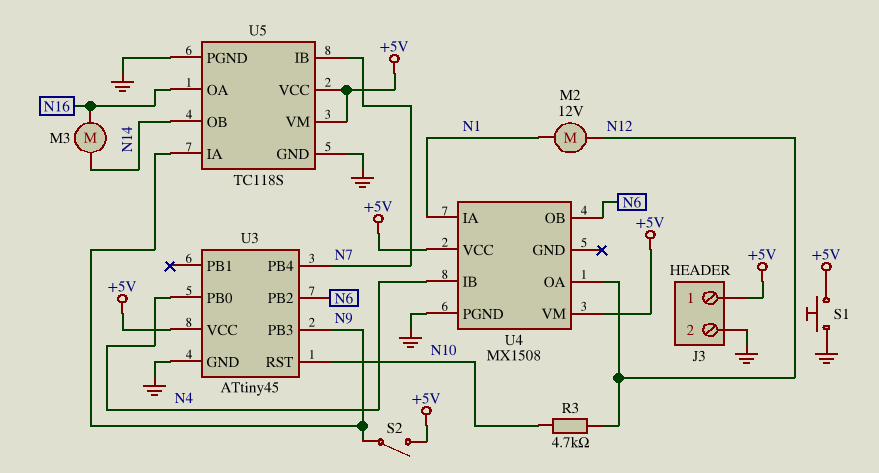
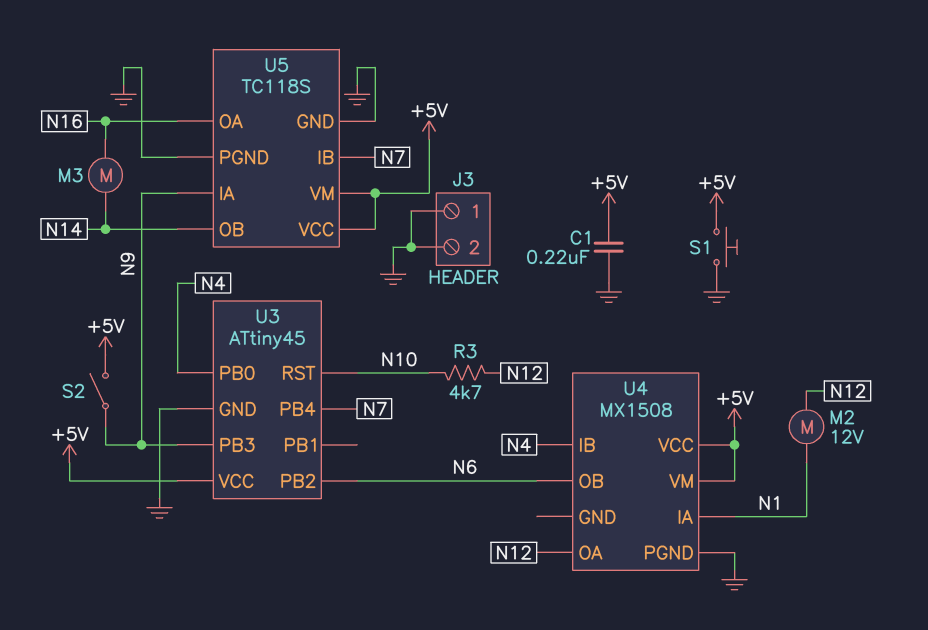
C1: none -> 220nF (+5V, GND)
J3 pin 1: +5V -> GND

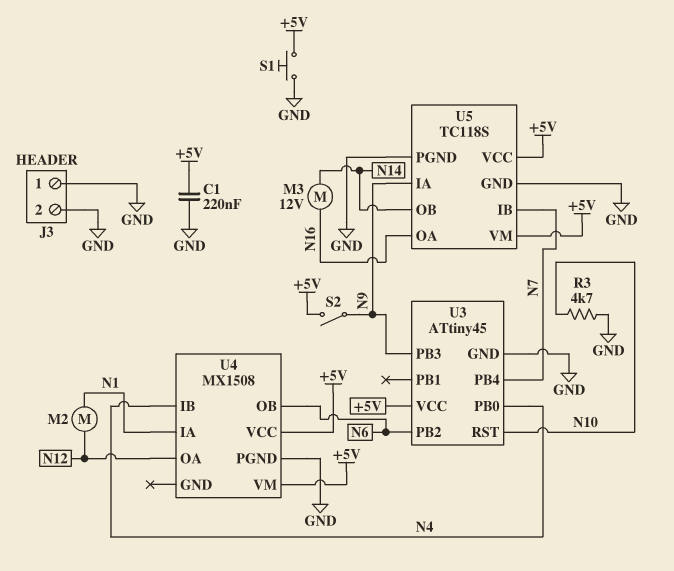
M2: motor 12V (N1, N12) -> motor (N1, N12)
M3: motor (N14, N16) -> motor 12V (N14, N16)
R3: 4.7k (N10, N12) -> 4.7k (GND, N10)

